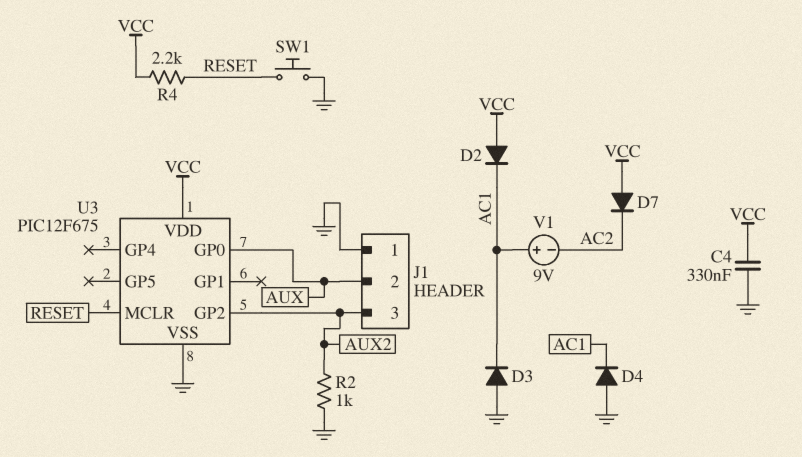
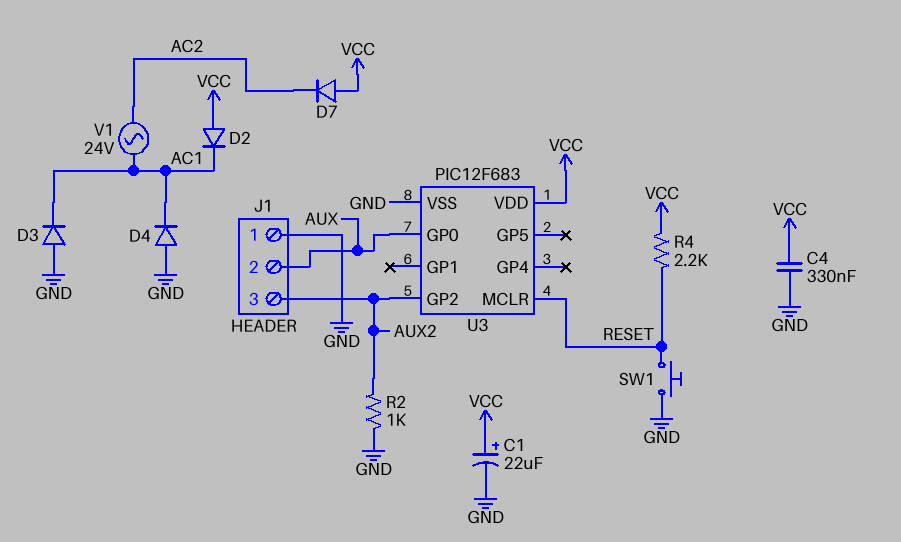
C1: none -> 22uF (plus VCC, minus GND)
U3: PIC12F675 -> PIC12F683
V1: 9V (plus AC1, minus AC2) -> AC 24V (AC1, AC2)

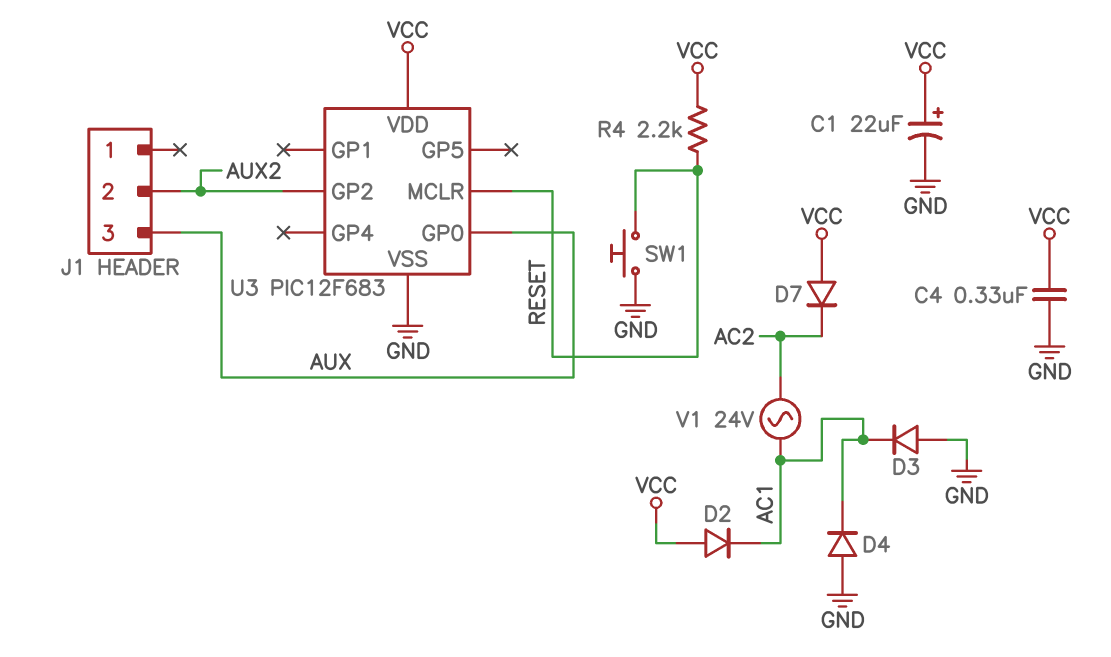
J1 pin 1: GND -> none
J1 pin 2: AUX -> AUX2
J1 pin 3: AUX2 -> AUX
R2: 1k (AUX2, GND) -> none

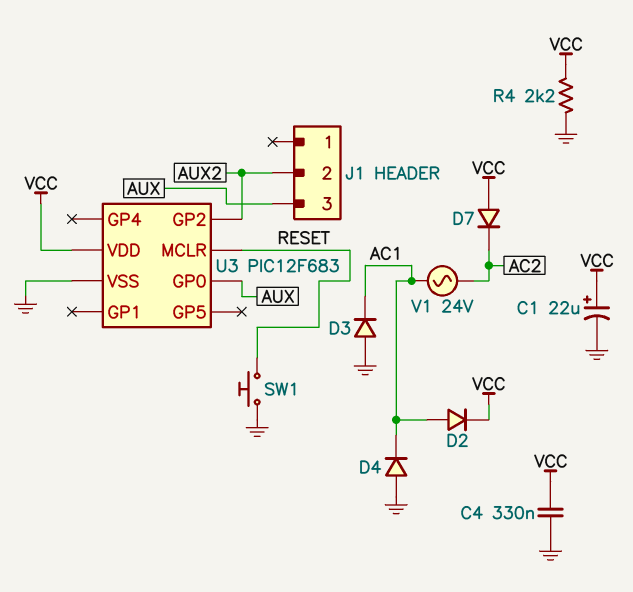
D2: diode (A VCC, K AC1) -> diode (A AC1, K VCC)
R4: 2.2k (RESET, VCC) -> 2.2k (GND, VCC)

